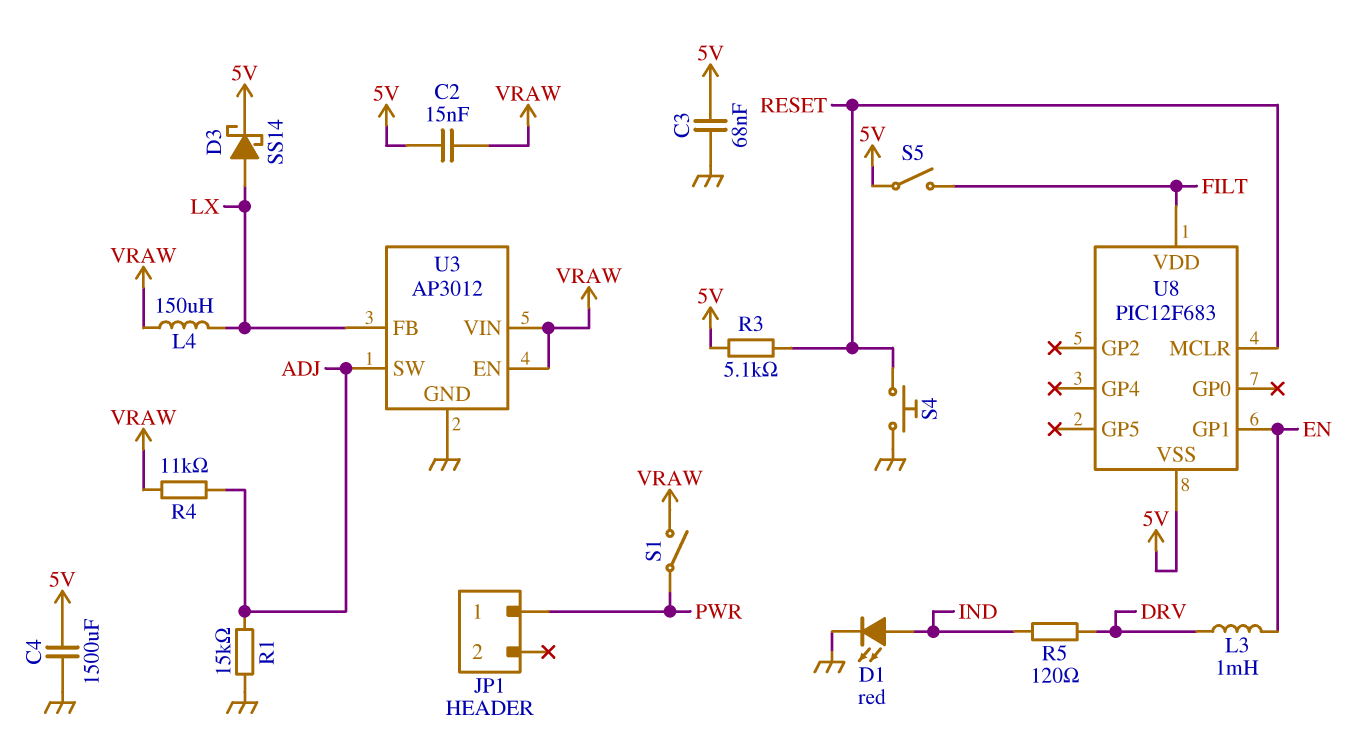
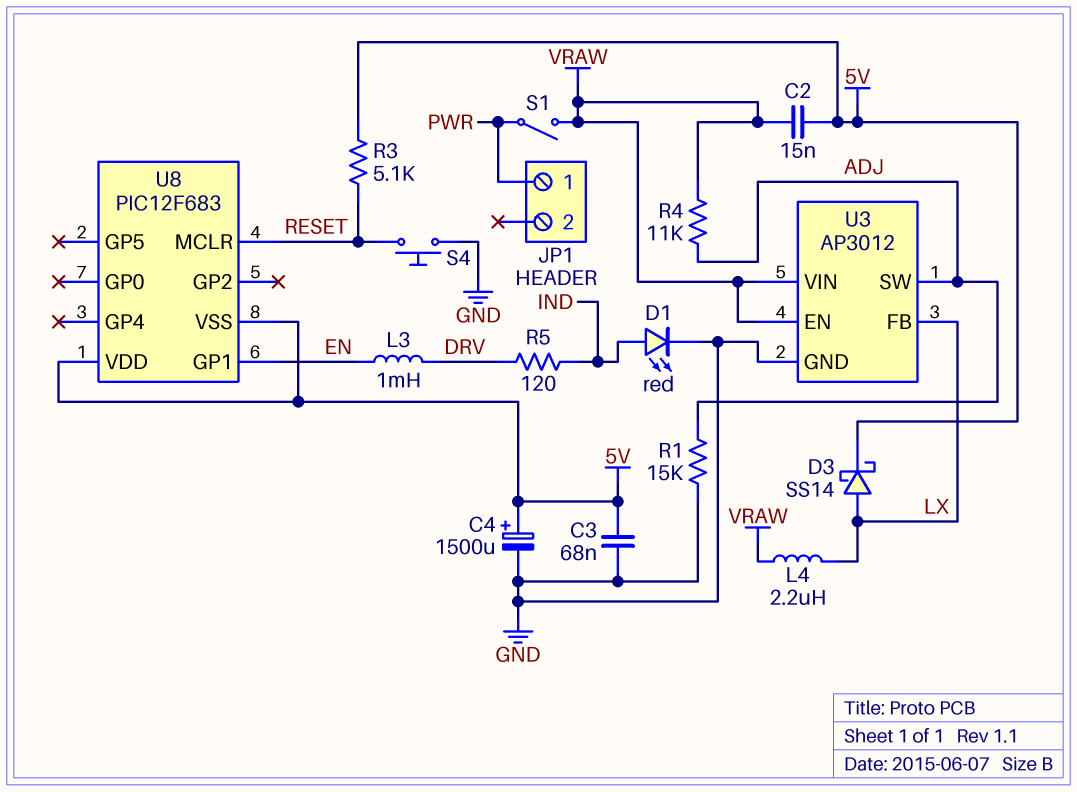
C4: 1500uF (5V, GND) -> 1500uF (plus 5V, minus GND)
L4: 150uH (LX, VRAW) -> 2.2uH (LX, VRAW)
S5: switch (5V, FILT) -> none
U8 pin VDD: FILT -> 5V

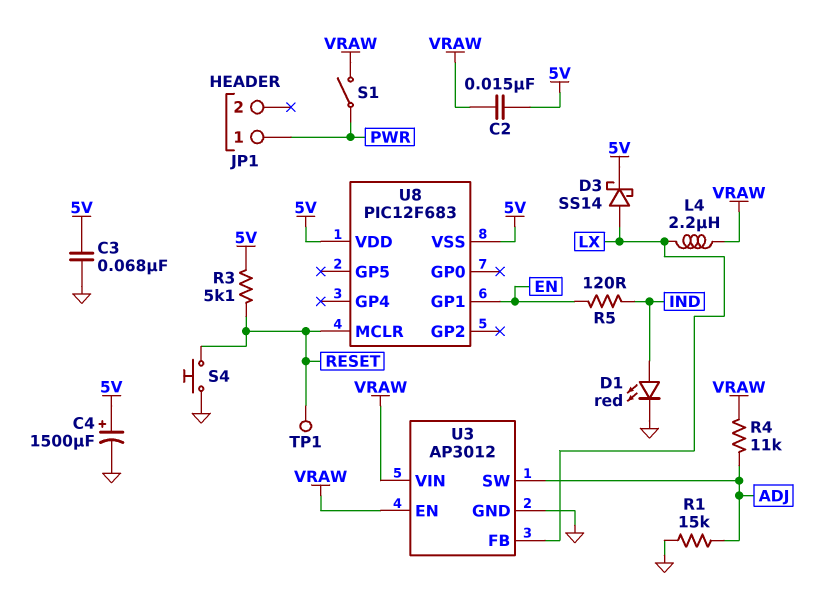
L3: 1mH (DRV, EN) -> none
R5: 120 (DRV, IND) -> 120 (EN, IND)
TP1: none -> test point (RESET)

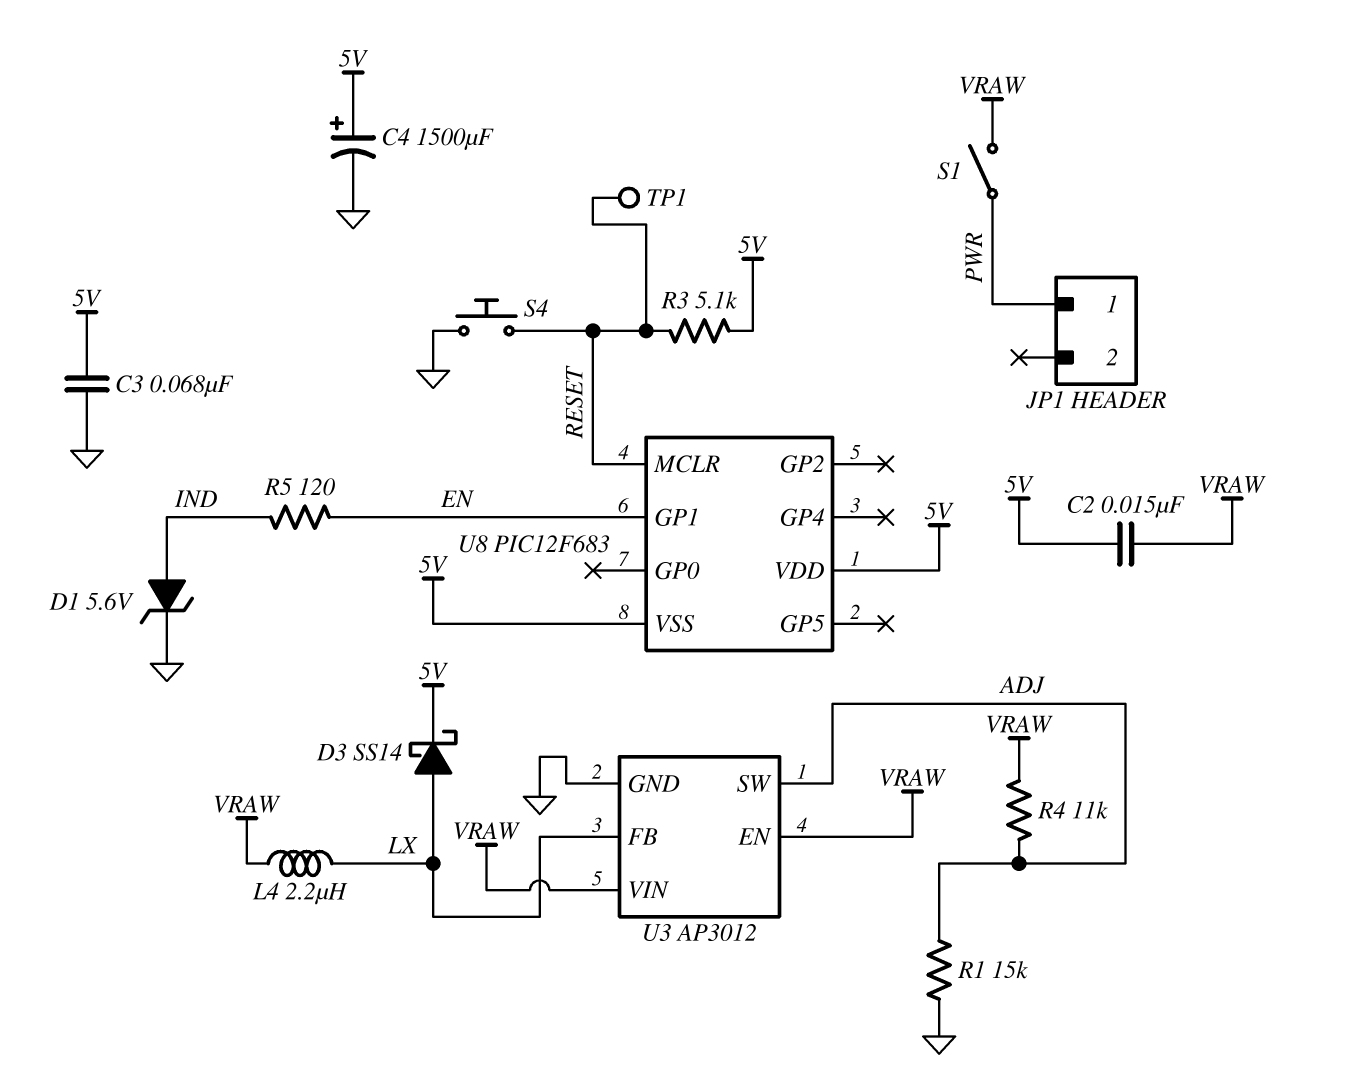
D1: LED red (A IND, K GND) -> zener 5.6V (A IND, K GND)

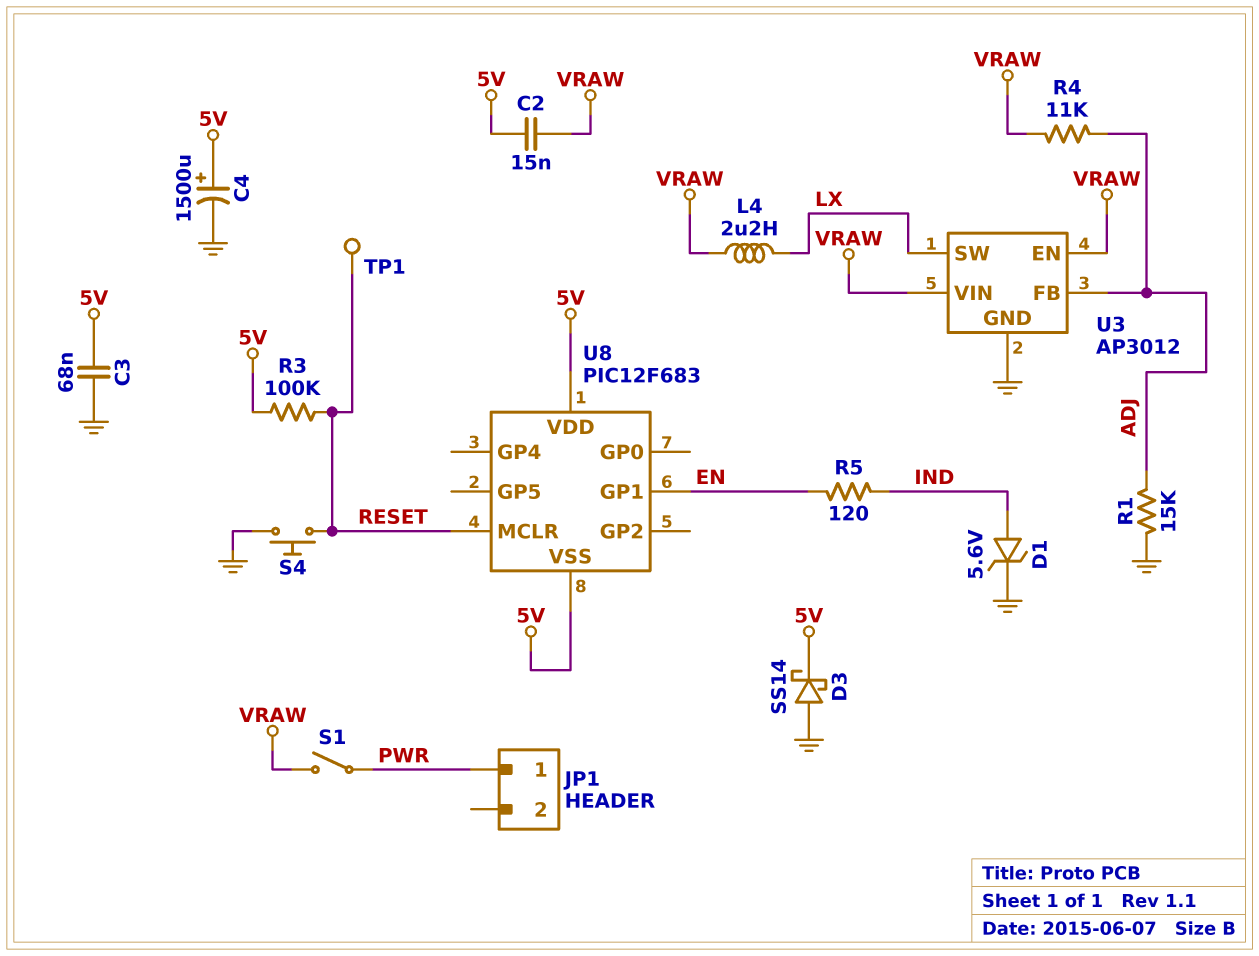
D3: schottky SS14 (A LX, K 5V) -> schottky SS14 (A GND, K 5V)
R3: 5.1k (5V, RESET) -> 100k (5V, RESET)
U3 pin FB: LX -> ADJ
U3 pin SW: ADJ -> LX

